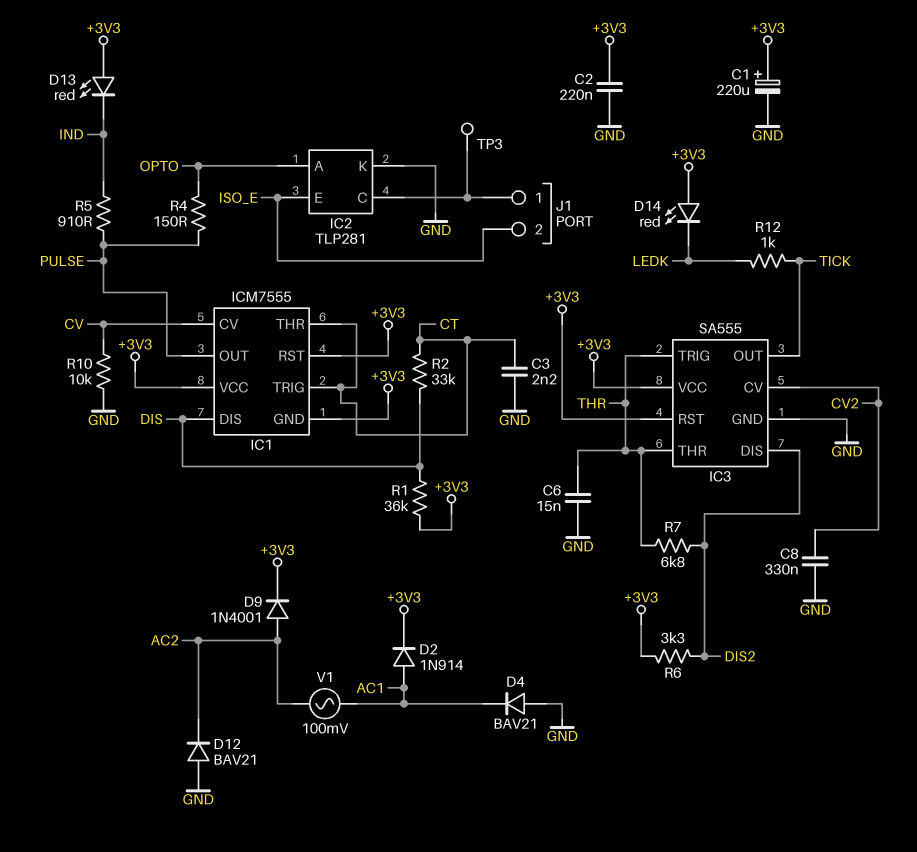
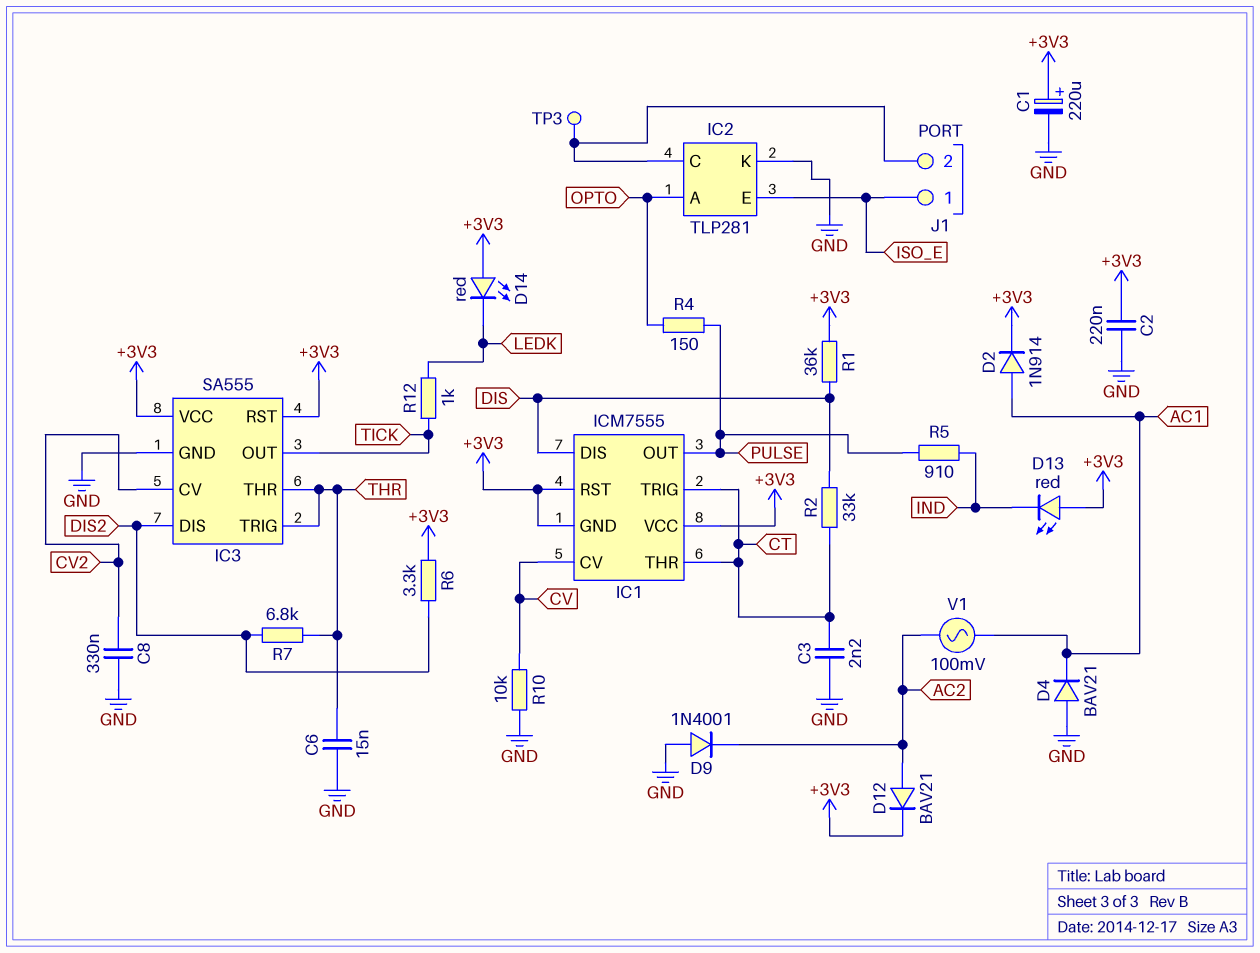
D9: diode 1N4001 (A AC2, K +3V3) -> diode 1N4001 (A GND, K AC2)
D12: diode BAV21 (A GND, K AC2) -> diode BAV21 (A AC2, K +3V3)
J1 pin 1: IC2/C -> ISO_E
J1 pin 2: ISO_E -> IC2/C

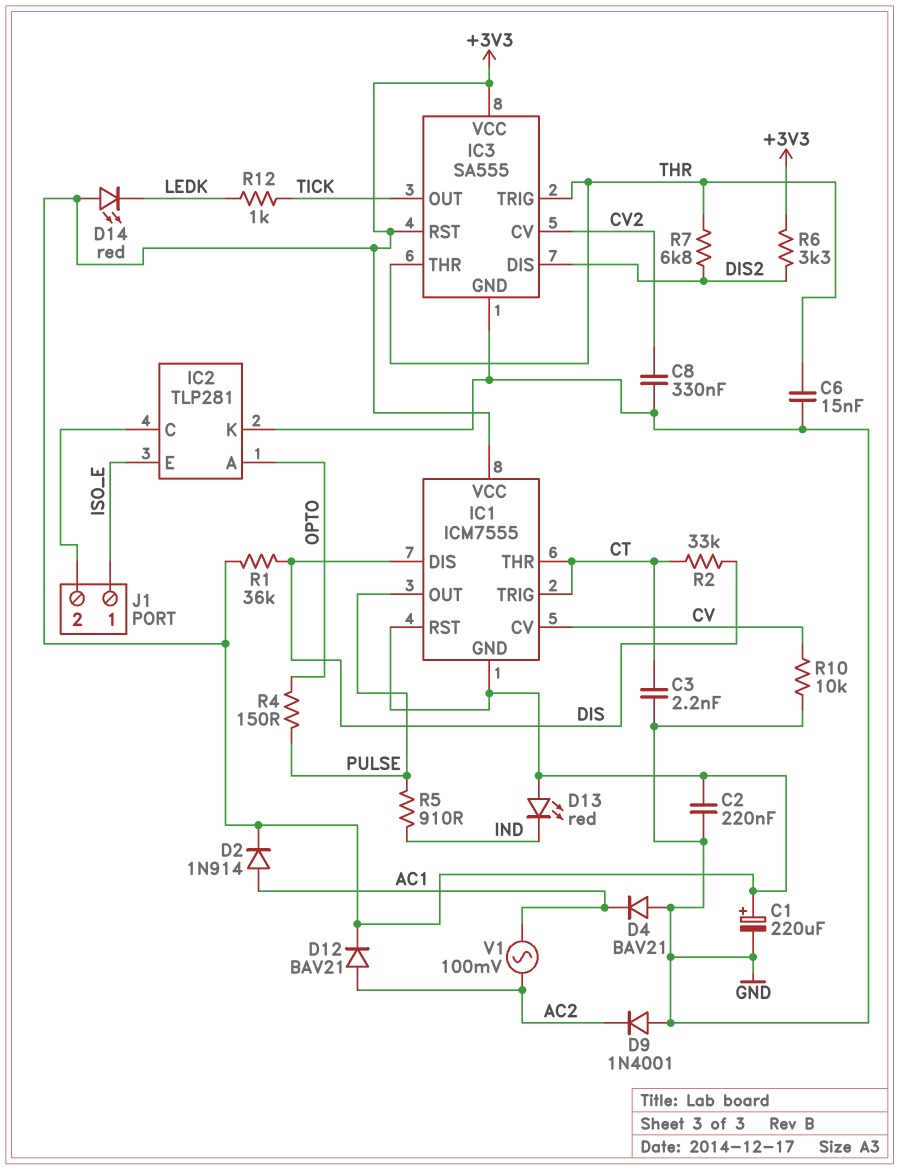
TP3: test point (IC2/C) -> none

